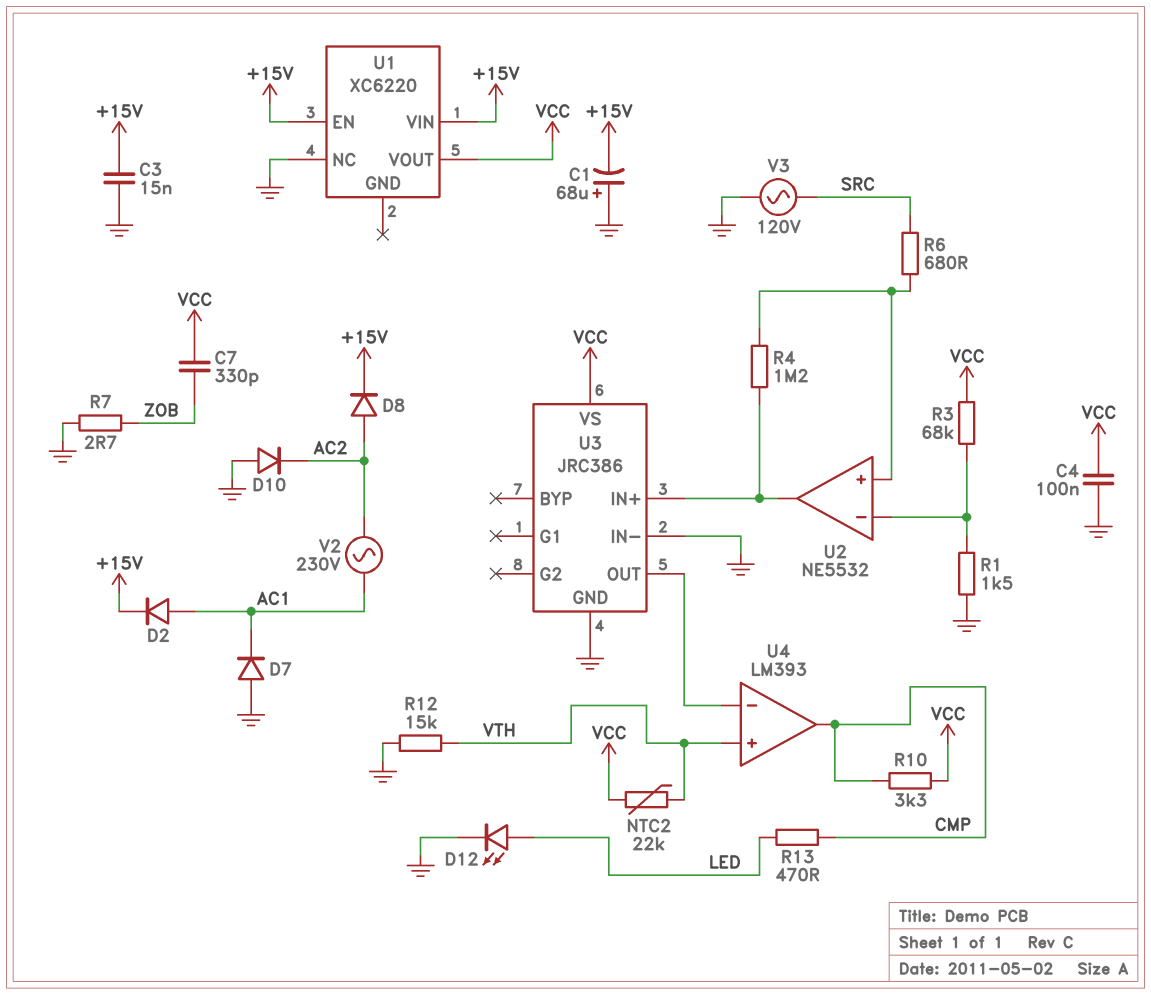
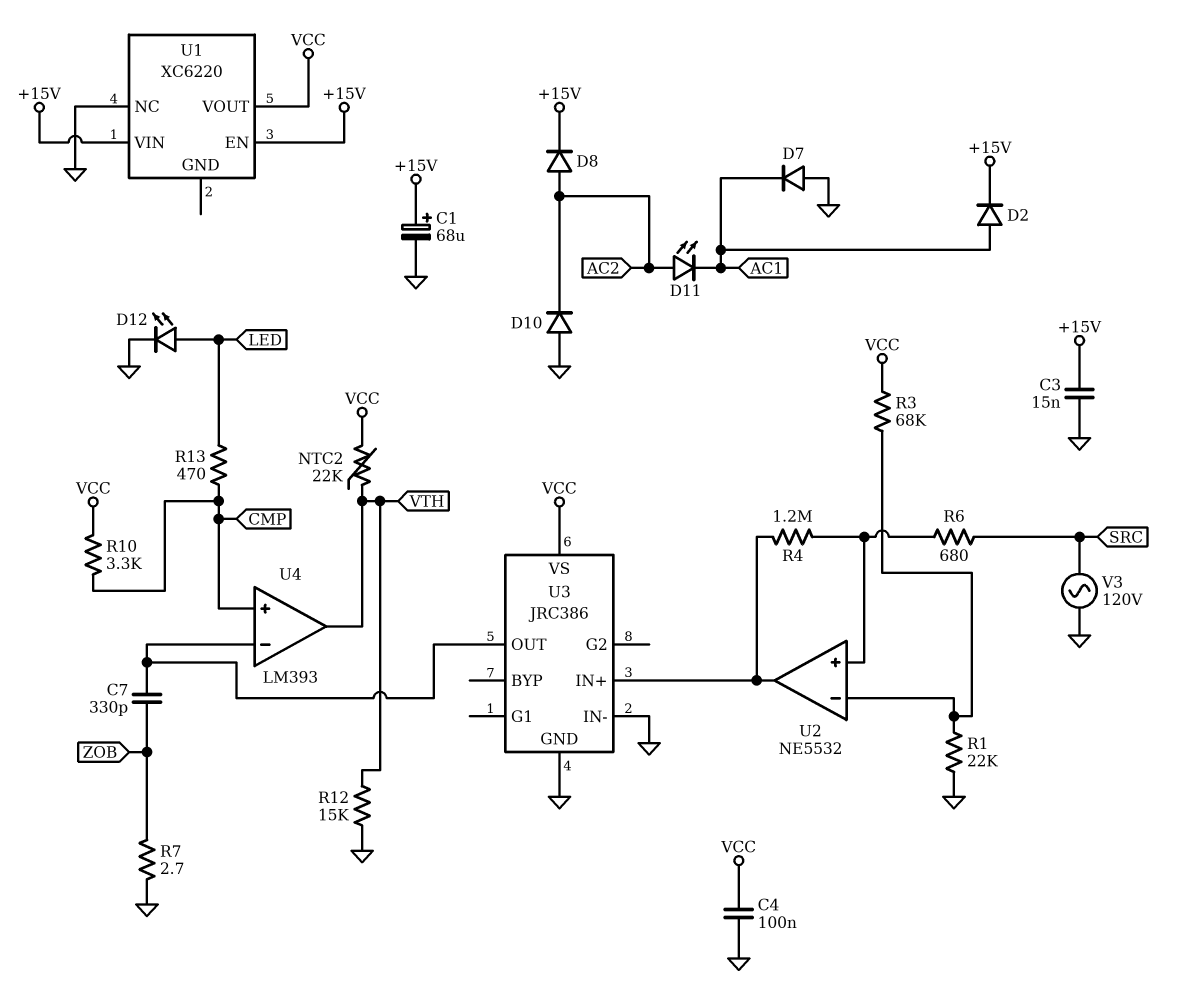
C1: 68uF (plus GND, minus +15V) -> 68uF (plus +15V, minus GND)
C7: 330pF (VCC, ZOB) -> 330pF (U3/OUT, ZOB)
D11: none -> LED (A AC2, K AC1)
R1: 1.5k (GND, U2/in-) -> 22k (GND, U2/in-)
U4 pin in+: VTH -> CMP
U4 pin out: CMP -> VTH
V2: AC 230V (AC1, AC2) -> none

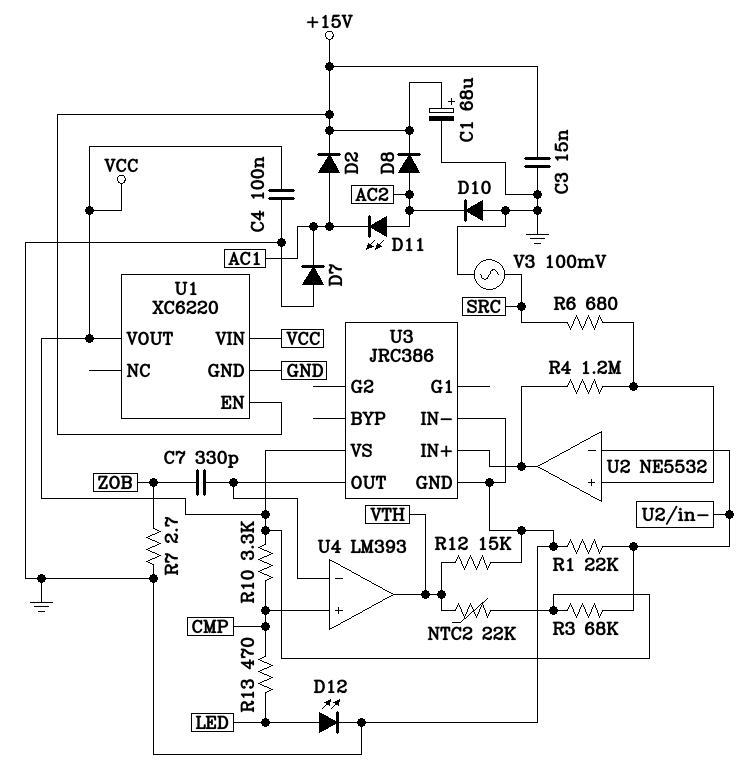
U1 pin GND: none -> GND
U1 pin NC: GND -> none
U1 pin VIN: +15V -> VCC
V3: AC 120V (GND, SRC) -> AC 100mV (GND, SRC)

